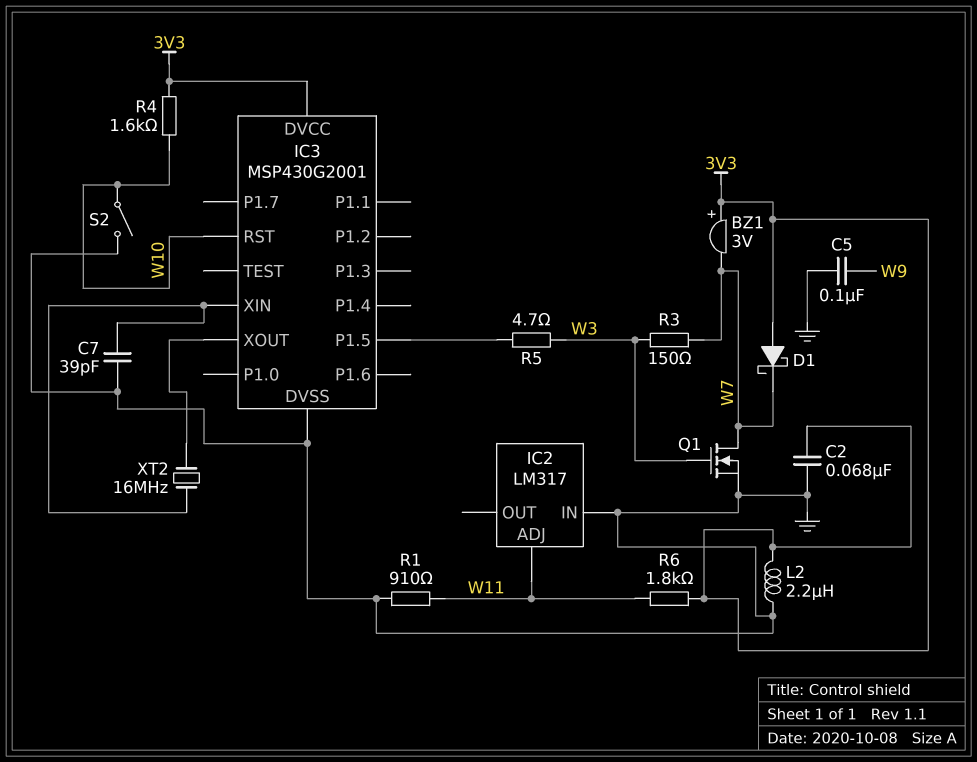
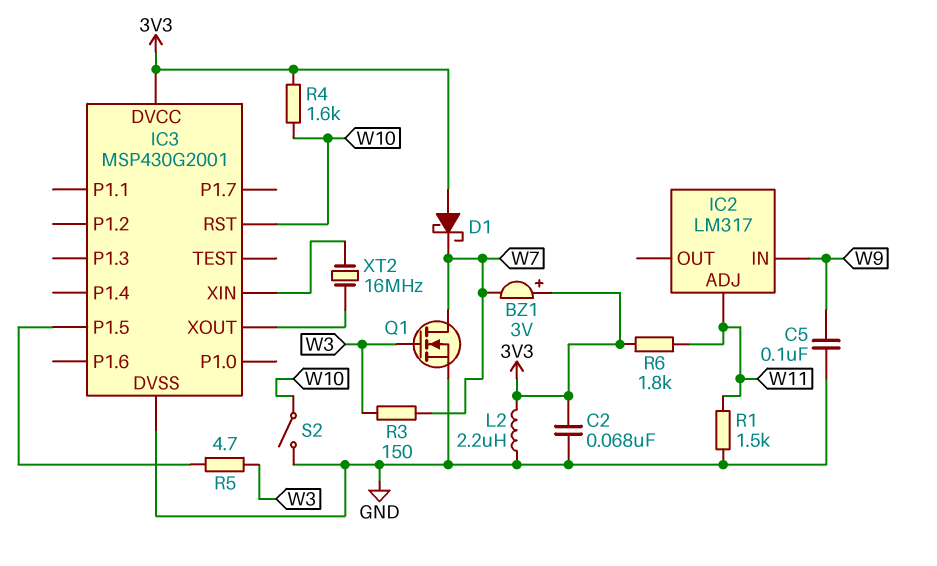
C7: 39pF (GND, IC3/XIN) -> none
IC2 pin IN: GND -> W9
R1: 910 (GND, W11) -> 1.5k (GND, W11)

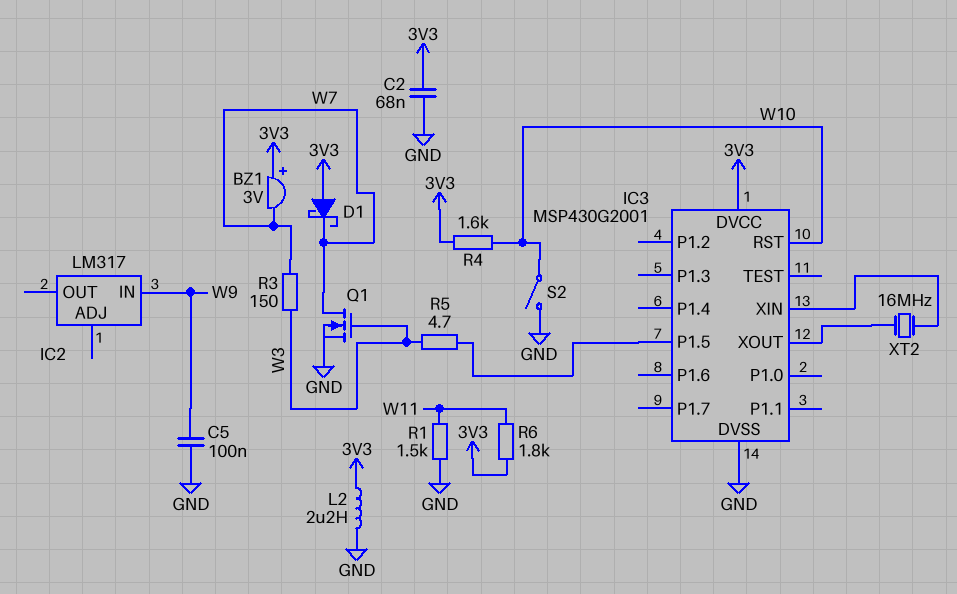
IC2 pin ADJ: W11 -> none

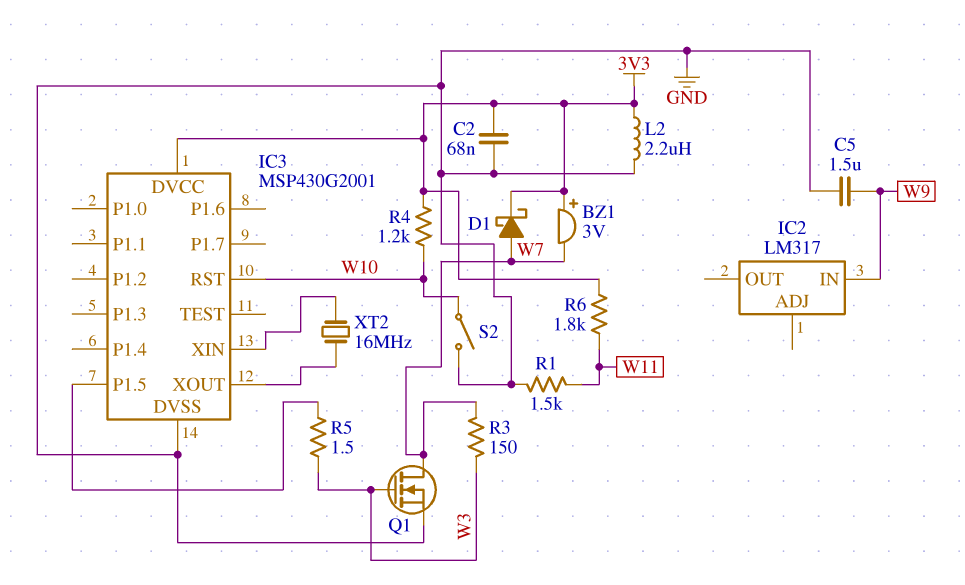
C5: 100nF (GND, W9) -> 1.5uF (GND, W9)
D1: schottky (A 3V3, K W7) -> schottky (A W7, K 3V3)
R4: 1.6k (3V3, W10) -> 1.2k (3V3, W10)
R5: 4.7 (IC3/P1.5, W3) -> 1.5 (IC3/P1.5, W3)

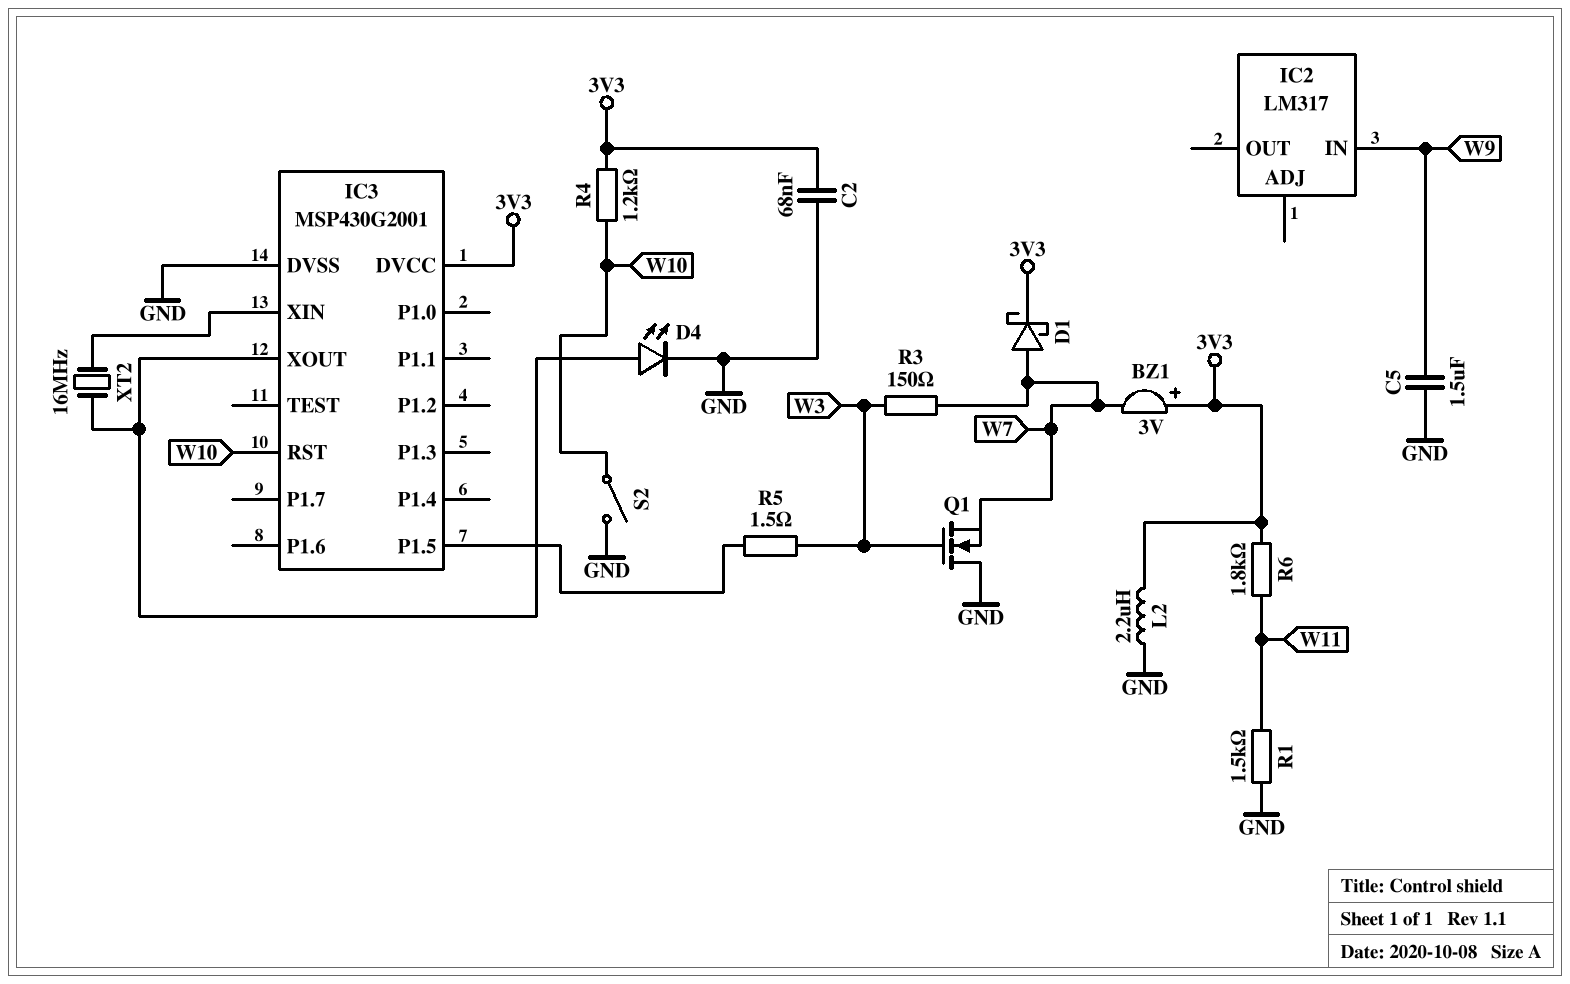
D4: none -> LED (A IC3/XOUT, K GND)
Q1: NMOS (G W3, D W7, S GND) -> NMOS (G W3, D GND, S W7)

